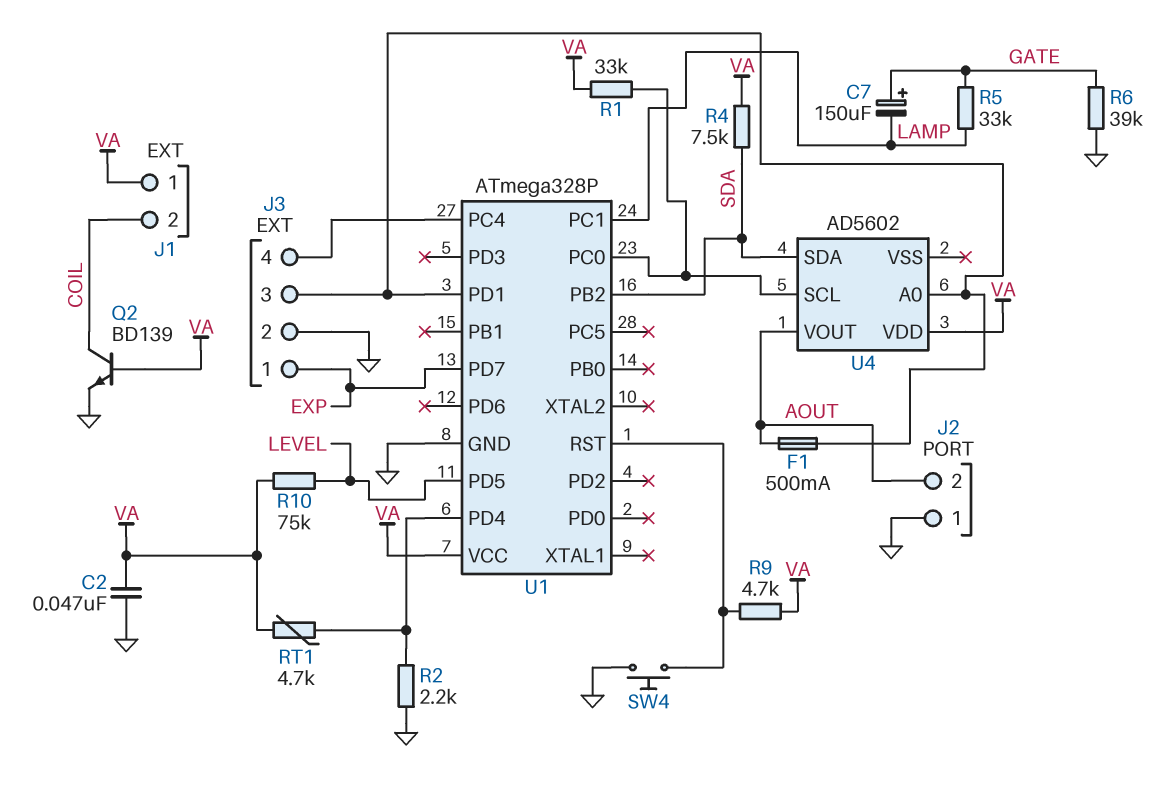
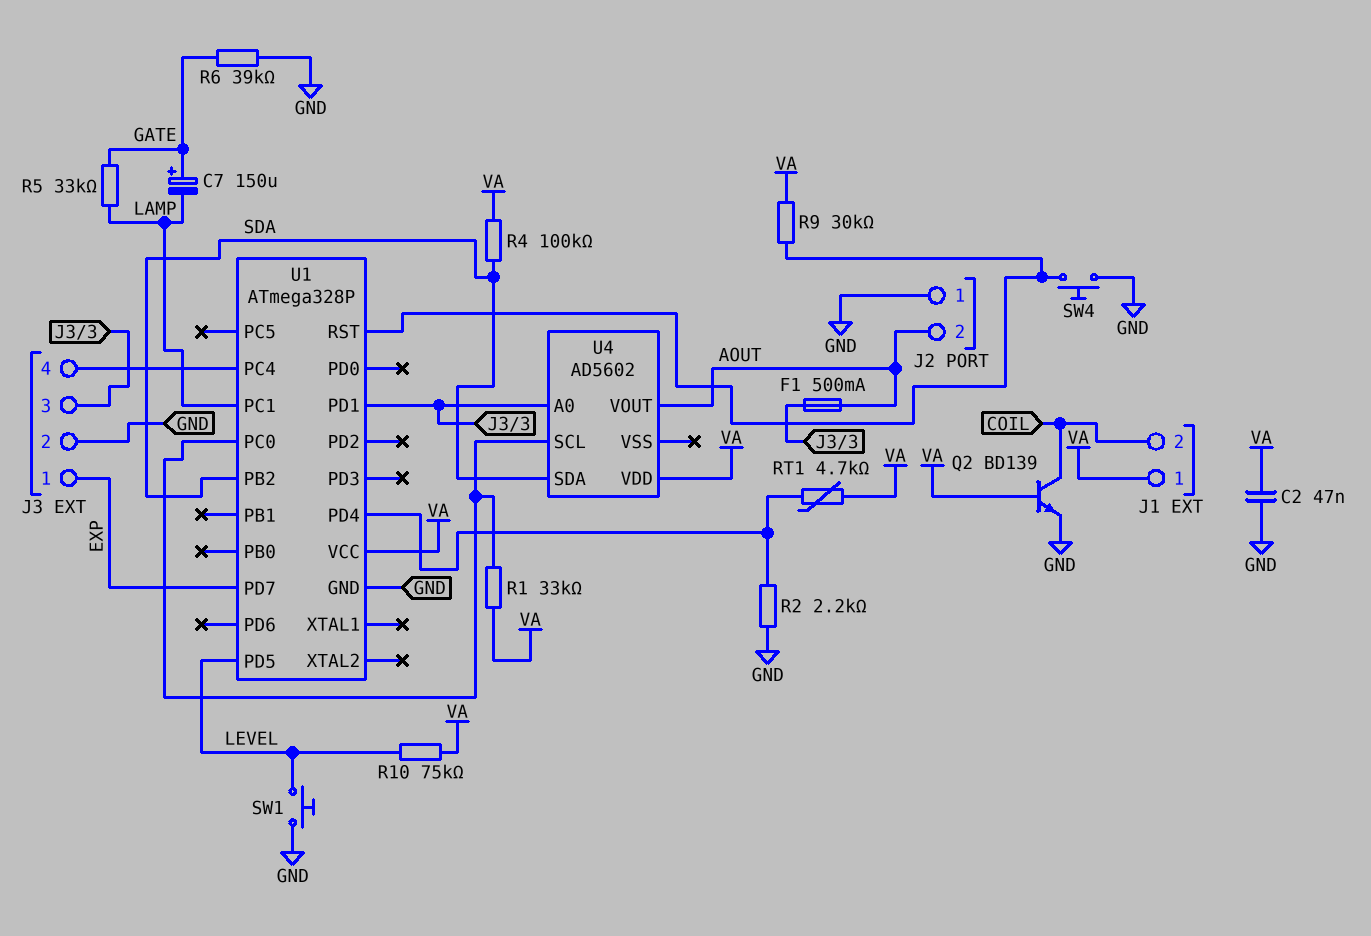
R4: 7.5k (SDA, VA) -> 100k (SDA, VA)
R9: 4.7k (U1/RST, VA) -> 30k (U1/RST, VA)
SW1: none -> button (GND, LEVEL)

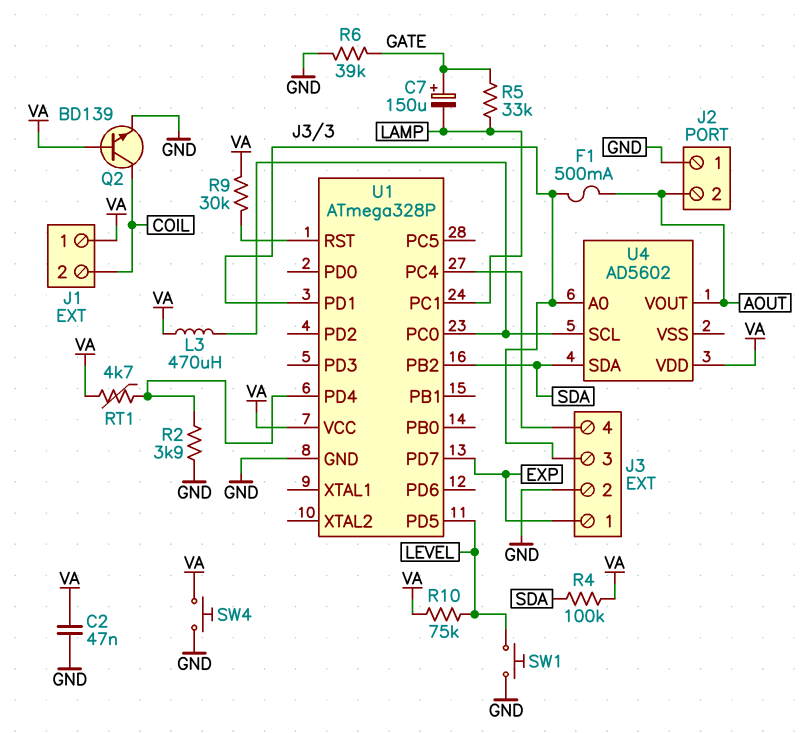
L3: none -> 470uH (U1/PC0, VA)
R1: 33k (U1/PC0, VA) -> none
R2: 2.2k (GND, U1/PD4) -> 3.9k (GND, U1/PD4)
SW4: button (GND, U1/RST) -> button (GND, VA)

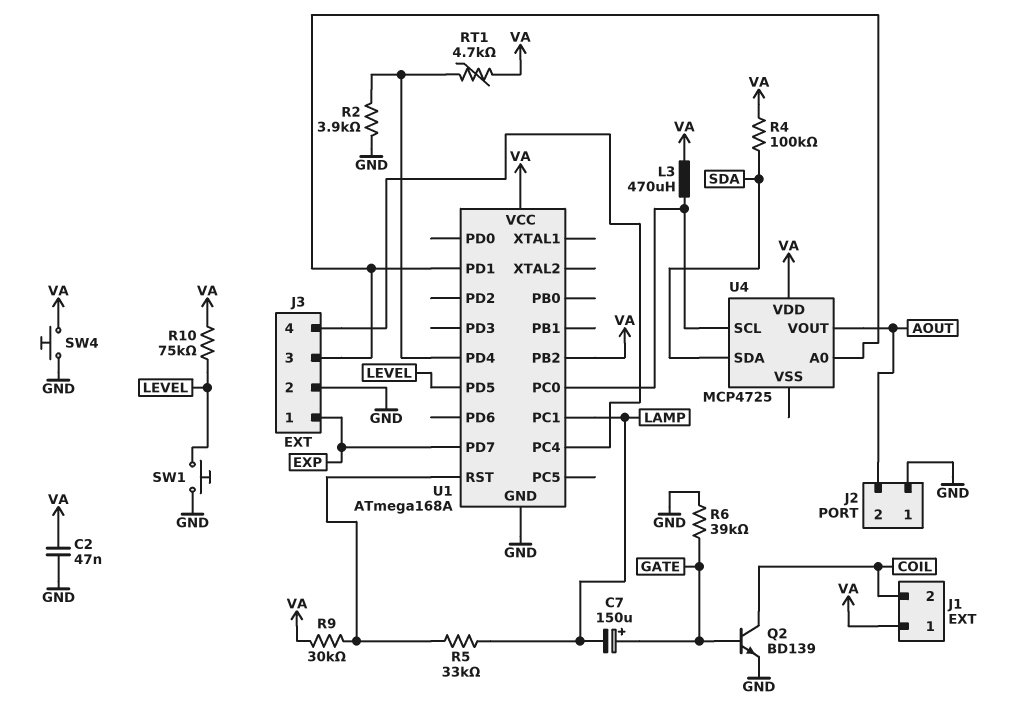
F1: 500mA (AOUT, J3/3) -> none
Q2: NPN BD139 (B VA, C COIL, E GND) -> NPN BD139 (B GATE, C COIL, E GND)
R5: 33k (GATE, LAMP) -> 33k (LAMP, U1/RST)
U1: ATmega328P -> ATmega168A
U1 pin PB2: SDA -> VA
U4: AD5602 -> MCP4725

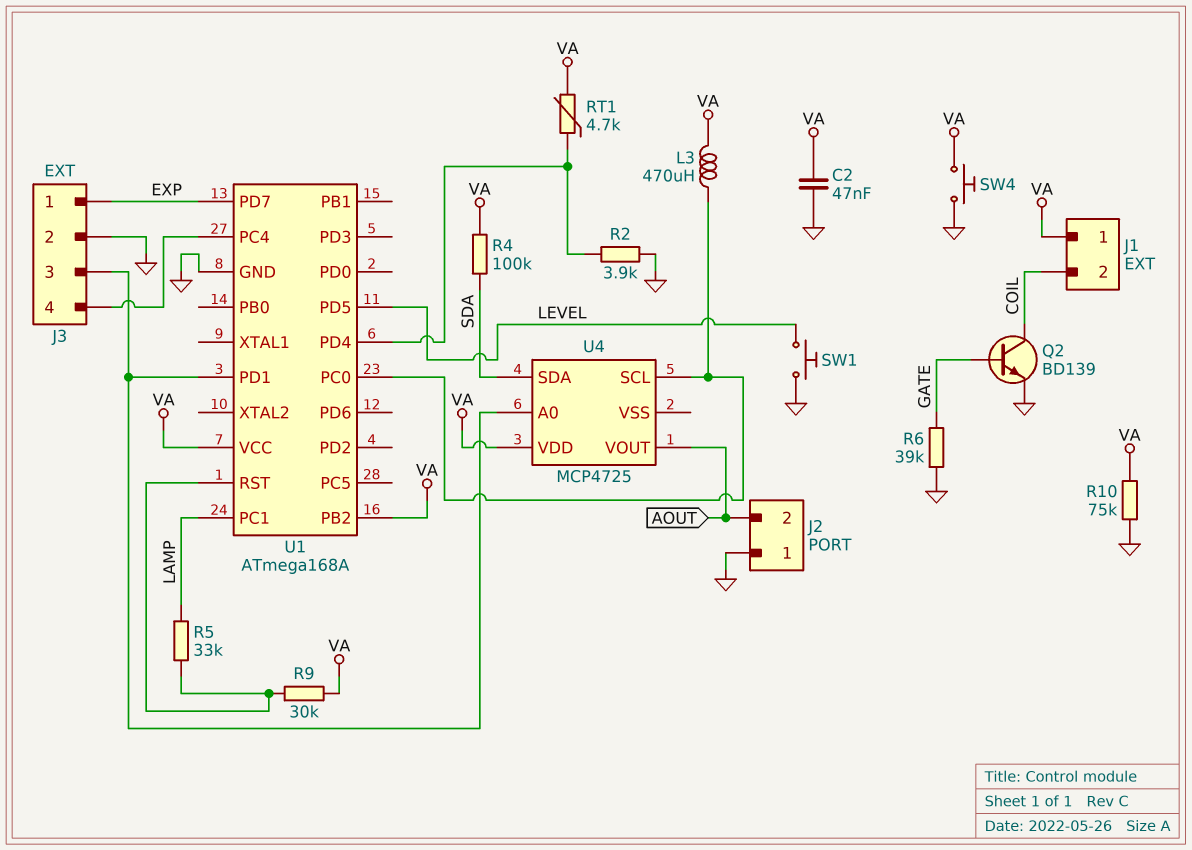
C7: 150uF (plus GATE, minus LAMP) -> none
R10: 75k (LEVEL, VA) -> 75k (GND, VA)

